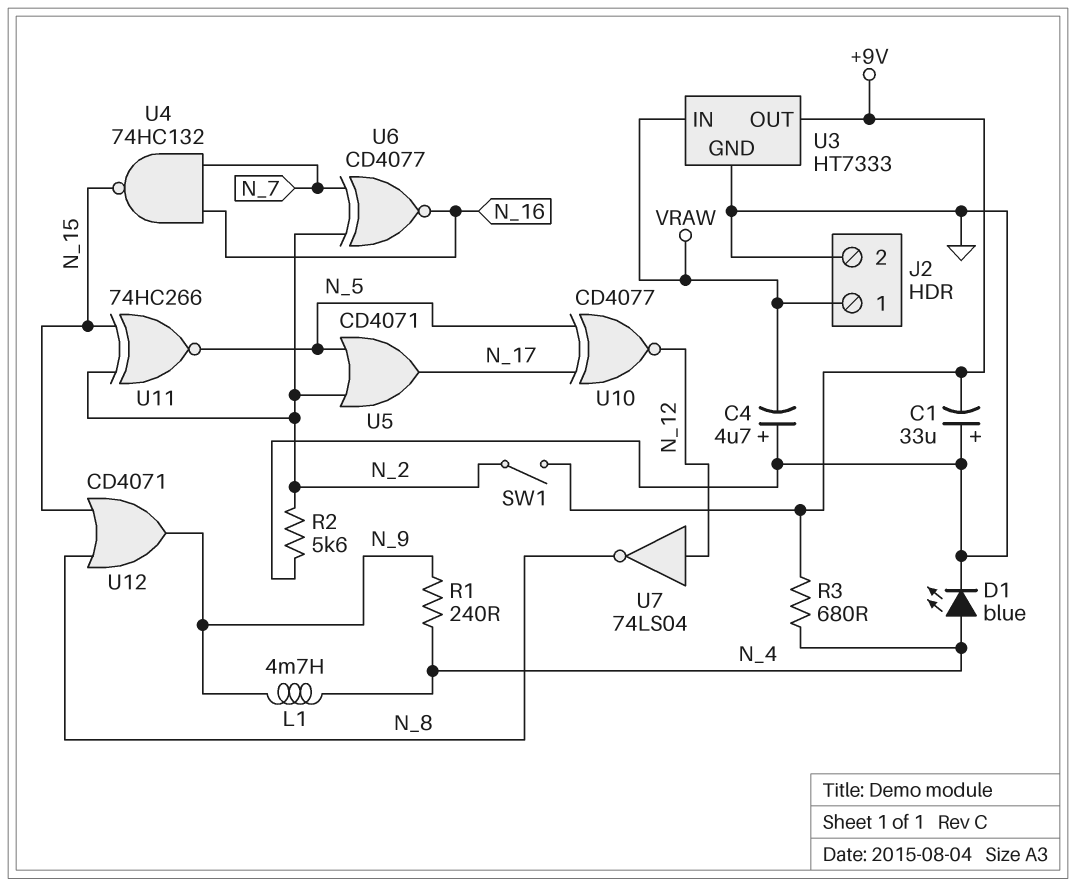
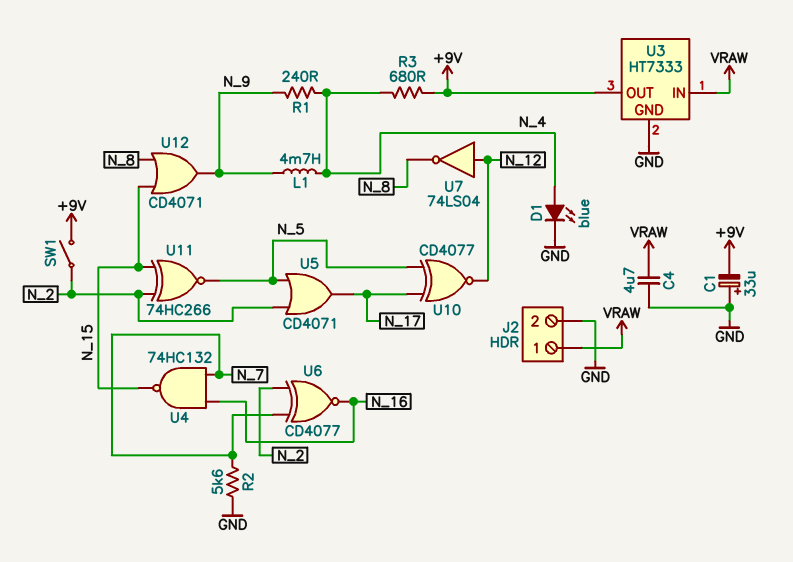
C4: 4.7uF (plus GND, minus VRAW) -> 4.7uF (GND, VRAW)
R2: 5.6k (GND, N_2) -> 5.6k (GND, N_7)

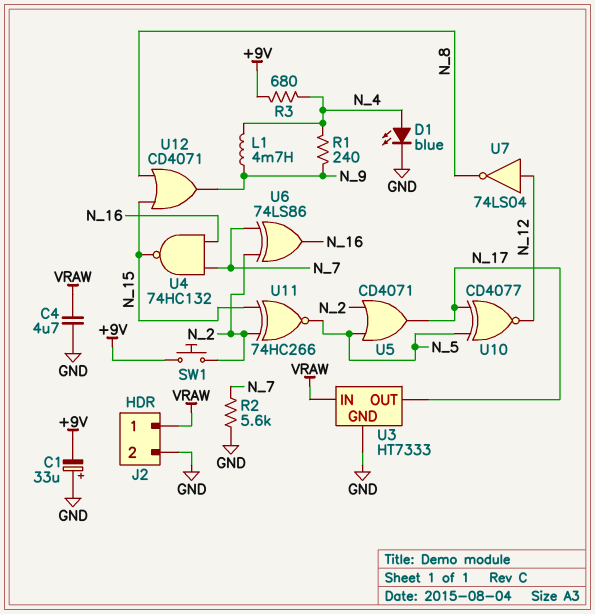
SW1: switch (+9V, N_2) -> button (+9V, N_2)
U3 pin OUT: +9V -> N_17
U6: XNOR CD4077 (in N_2, in N_7, out N_16) -> XOR 74LS86 (in N_2, in N_7, out N_16)

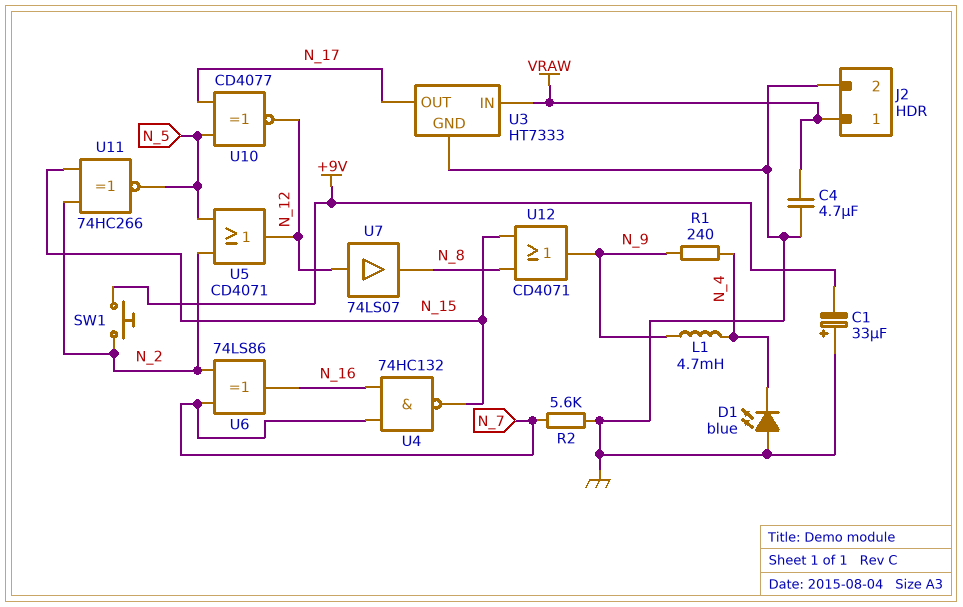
D1: LED blue (A N_4, K GND) -> LED blue (A GND, K N_4)
R3: 680 (+9V, N_4) -> none
U5: OR CD4071 (in N_2, in N_5, out N_17) -> OR CD4071 (in N_2, in N_5, out N_12)
U7: NOT 74LS04 (in N_12, out N_8) -> buffer 74LS07 (in N_12, out N_8)

